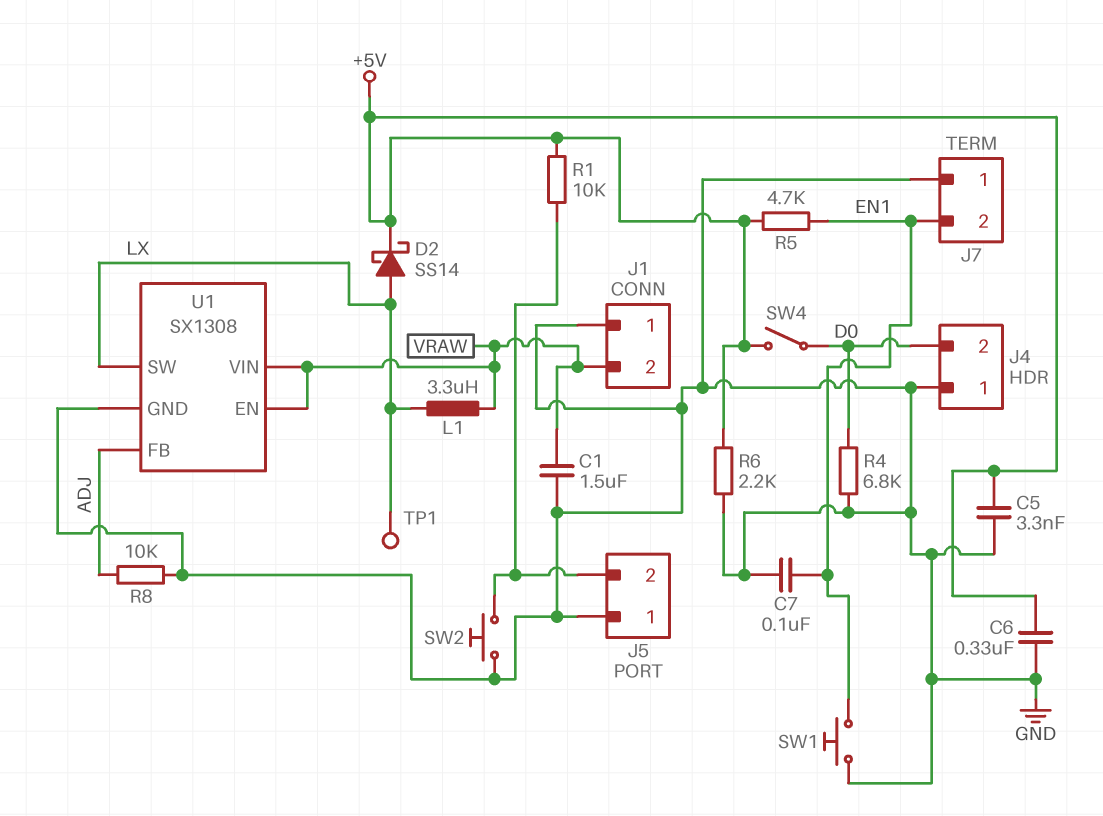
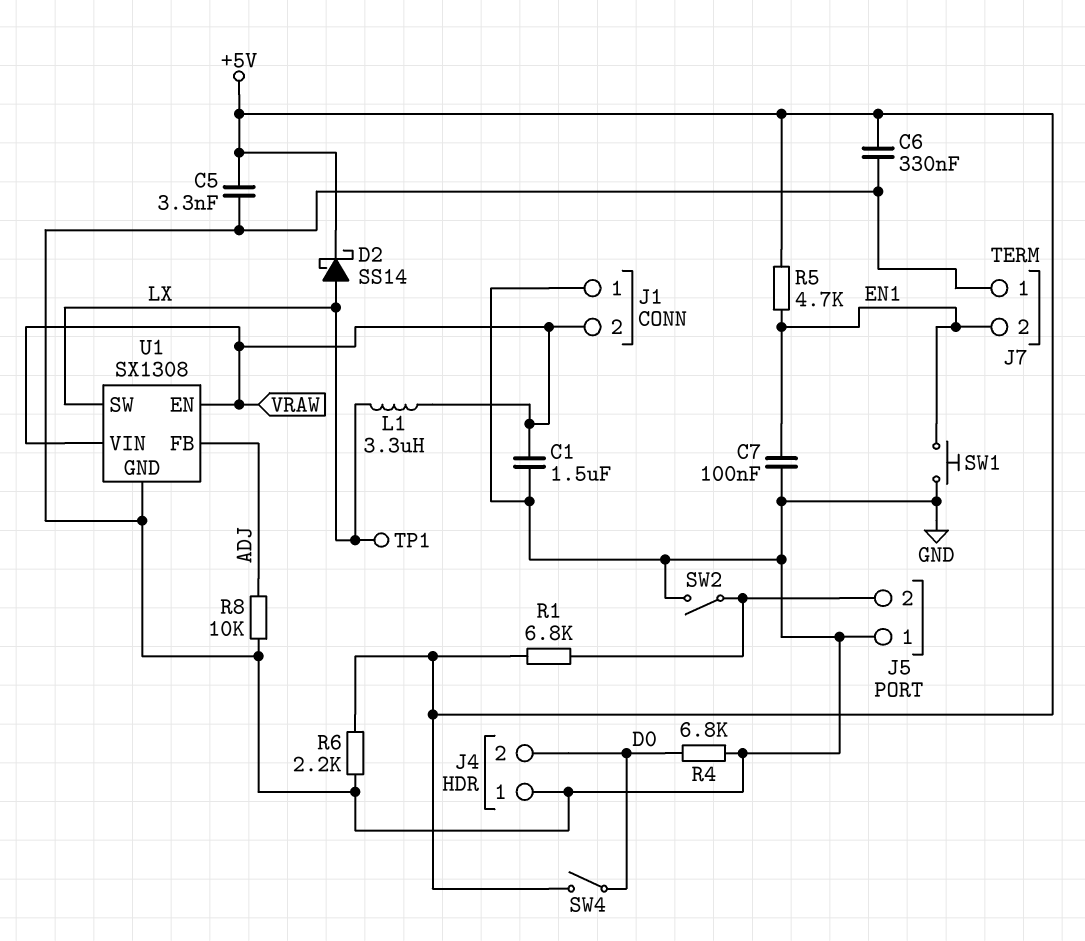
R1: 10k (+5V, J5/2) -> 6.8k (+5V, J5/2)
SW2: button (GND, J5/2) -> switch (GND, J5/2)

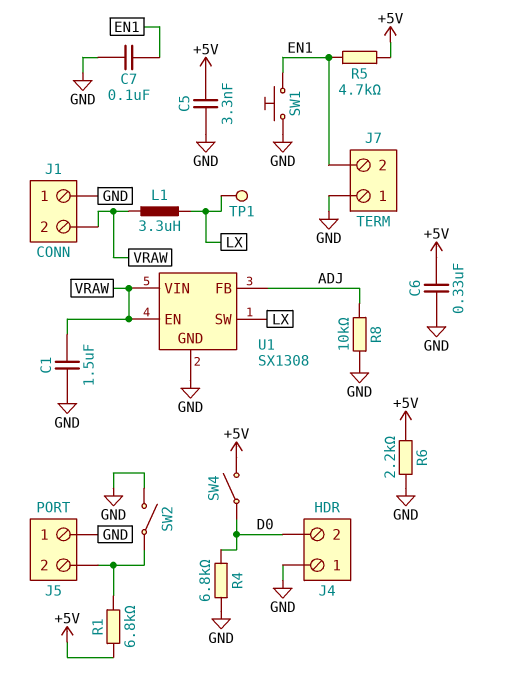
D2: schottky SS14 (A LX, K +5V) -> none

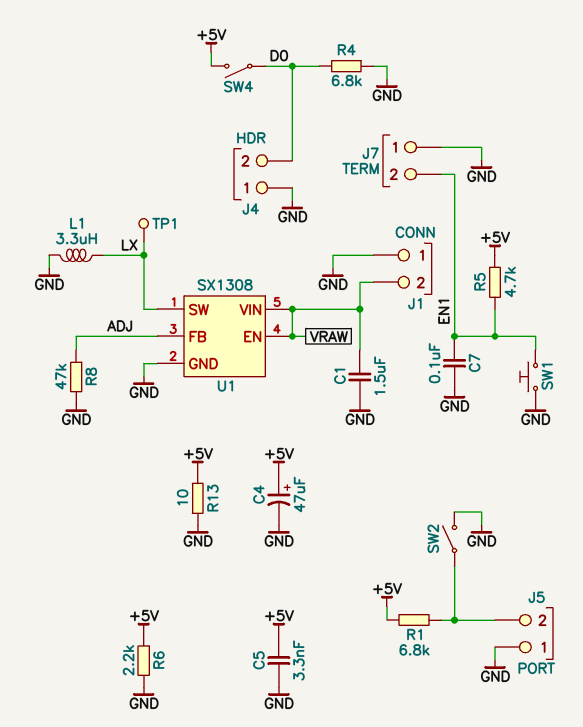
C4: none -> 47uF (plus +5V, minus GND)
C6: 330nF (+5V, GND) -> none
L1: 3.3uH (LX, VRAW) -> 3.3uH (GND, LX)
R8: 10k (ADJ, GND) -> 47k (ADJ, GND)
R13: none -> 10 (+5V, GND)

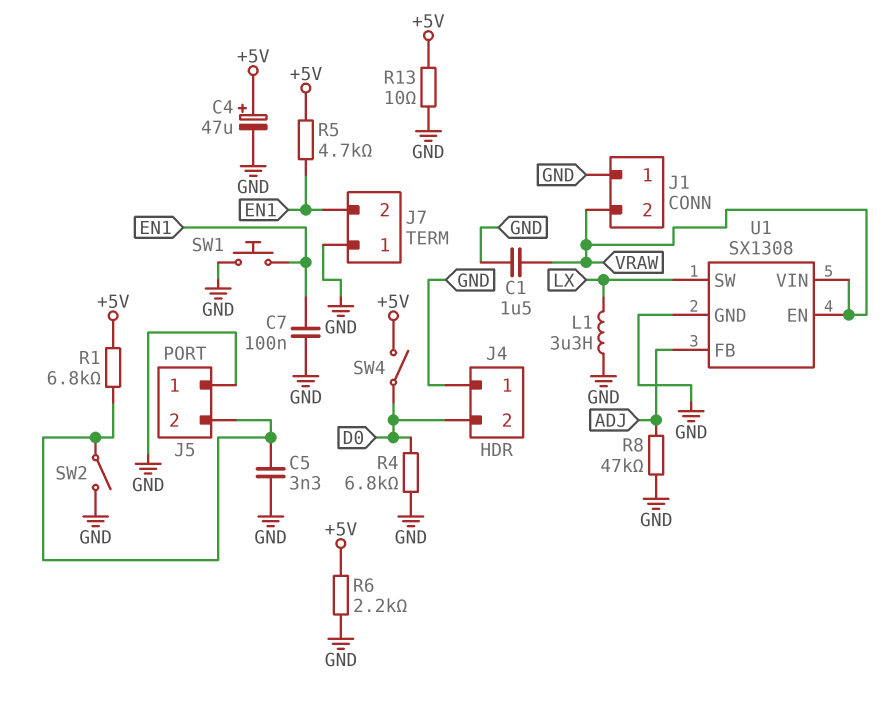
C5: 3.3nF (+5V, GND) -> 3.3nF (GND, J5/2)
TP1: test point (LX) -> none

